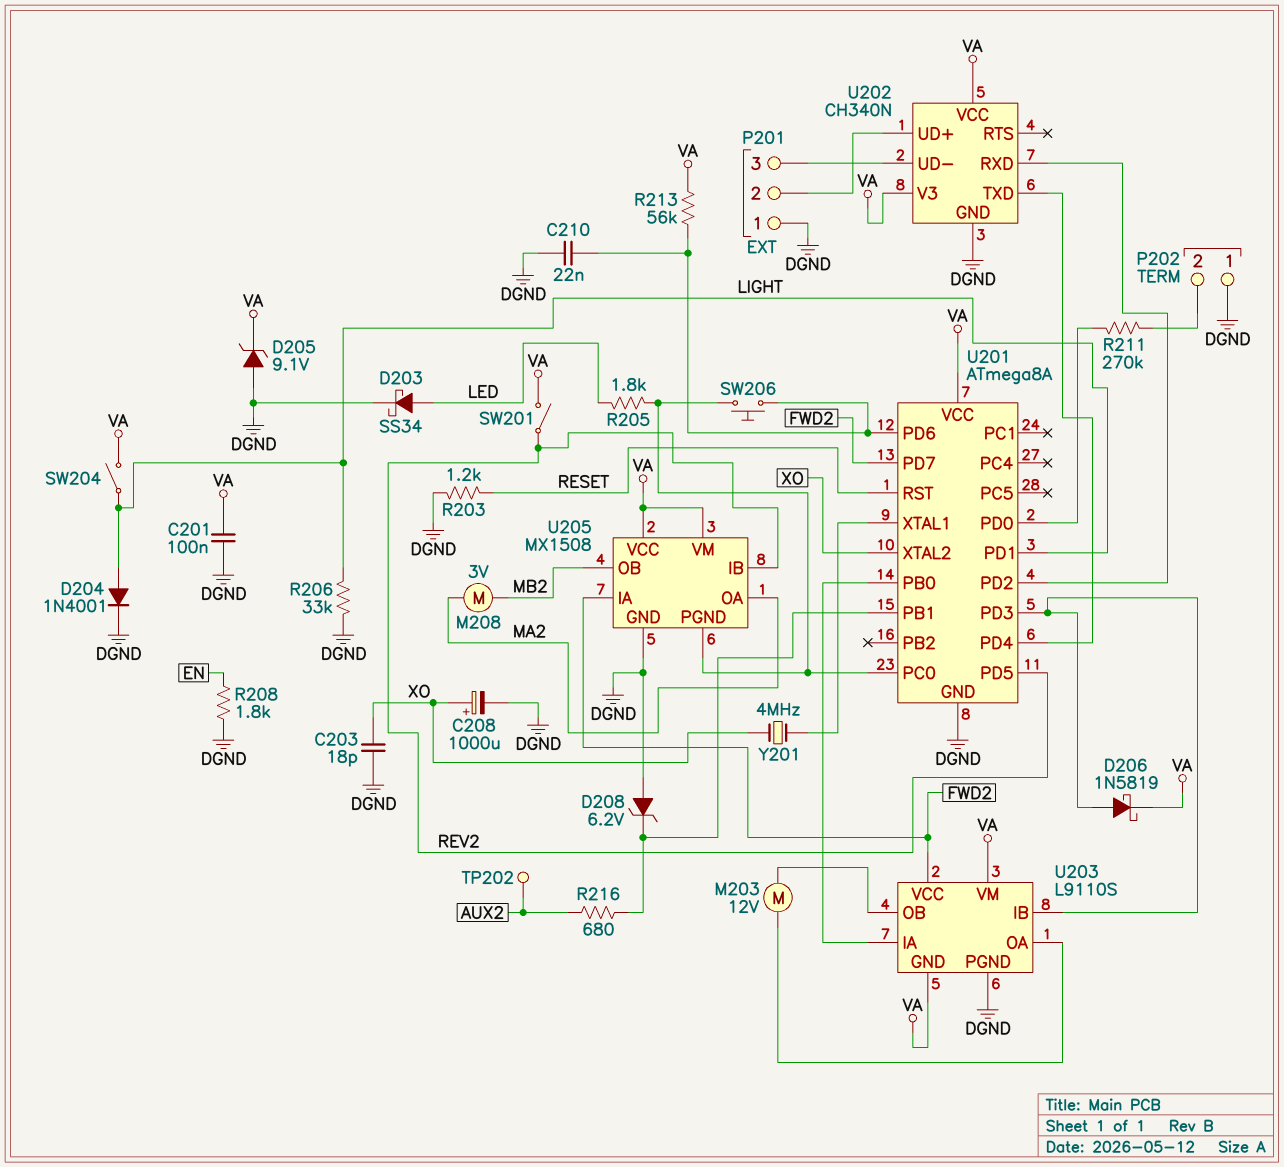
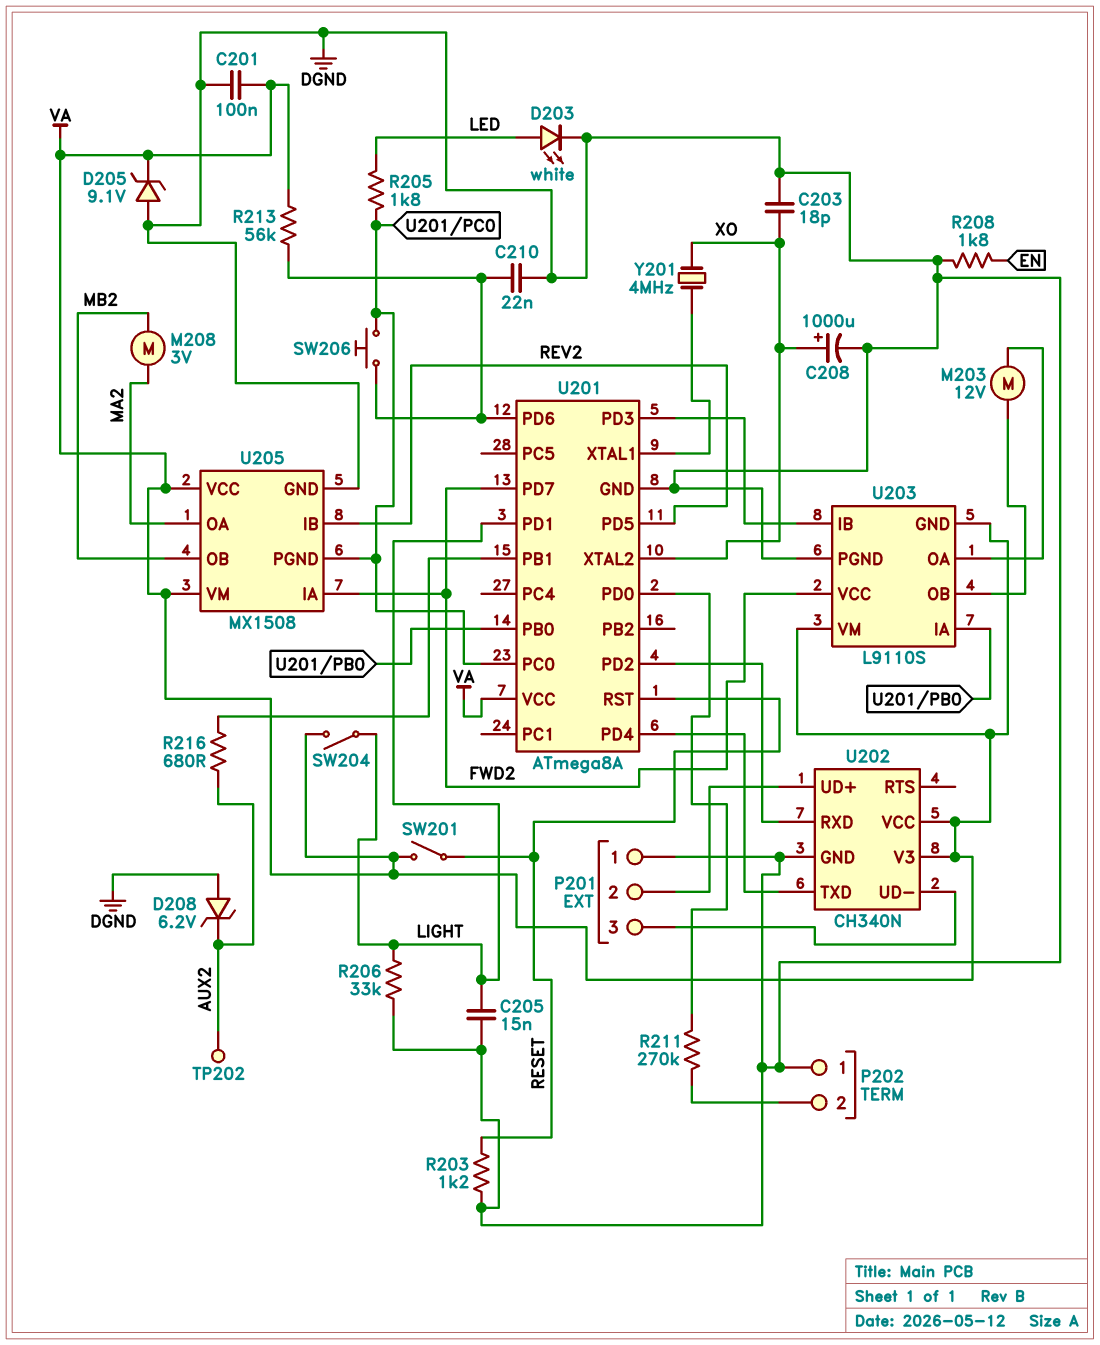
C205: none -> 15nF (DGND, LIGHT)
D203: schottky SS34 (A LED, K DGND) -> LED white (A LED, K DGND)
D204: diode 1N4001 (A LIGHT, K DGND) -> none
D206: schottky 1N5819 (A U201/PD3, K VA) -> none
D208: zener 6.2V (A DGND, K U201/PB1) -> zener 6.2V (A DGND, K AUX2)
SW201: switch (REV2, VA) -> switch (RESET, VA)

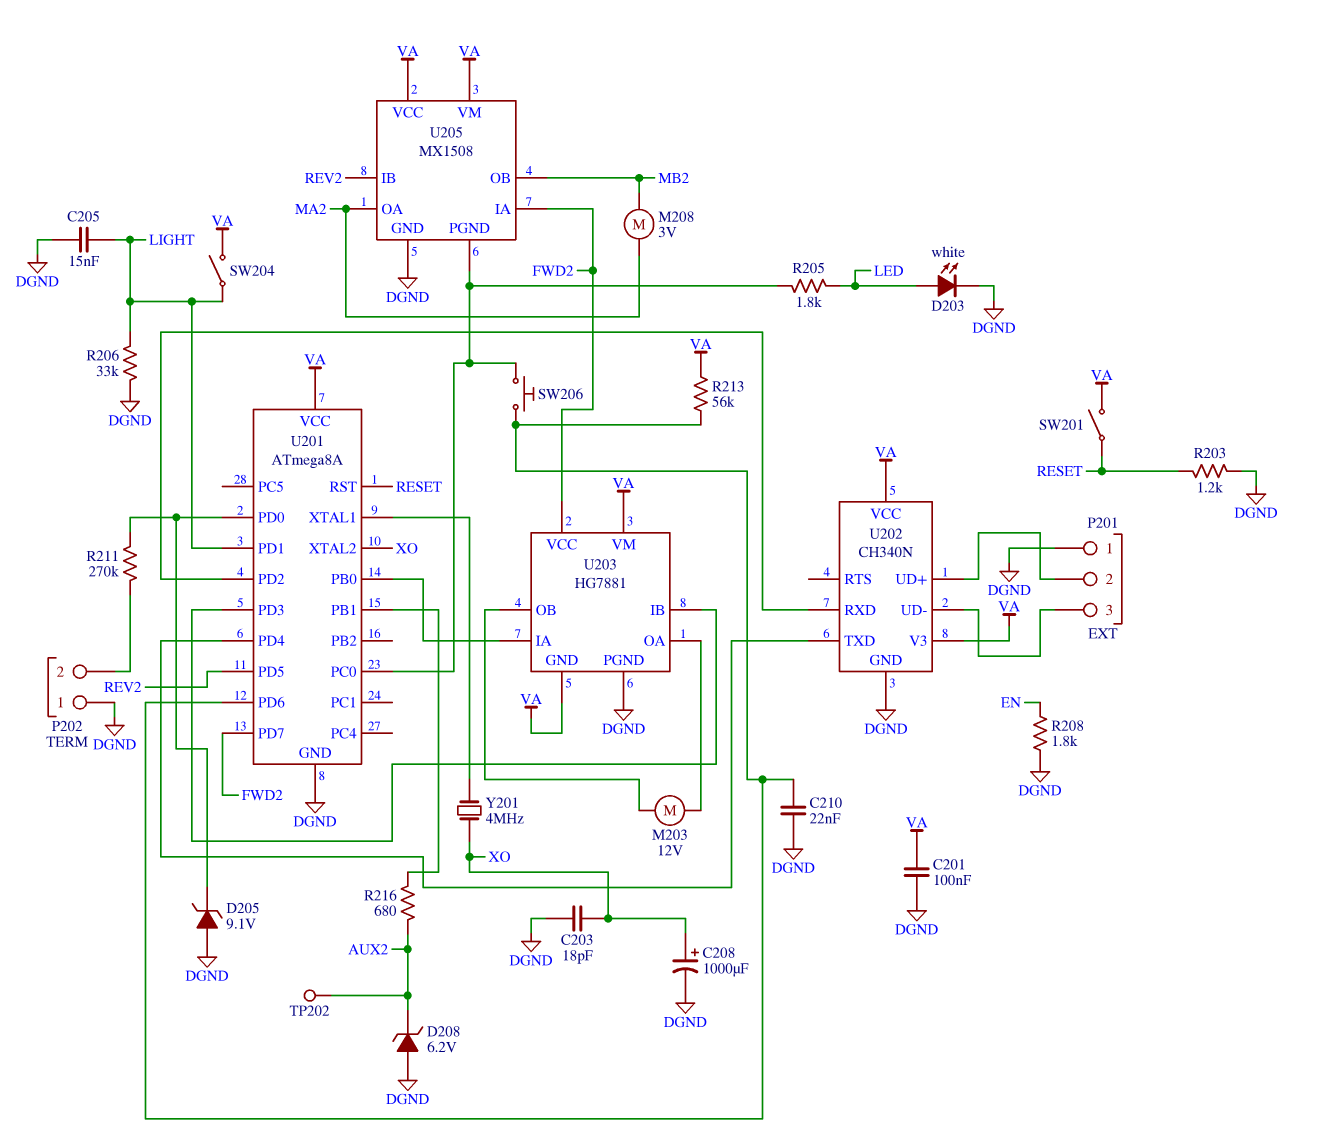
D205: zener 9.1V (A DGND, K VA) -> zener 9.1V (A DGND, K U201/PD0)
U203: L9110S -> HG7881

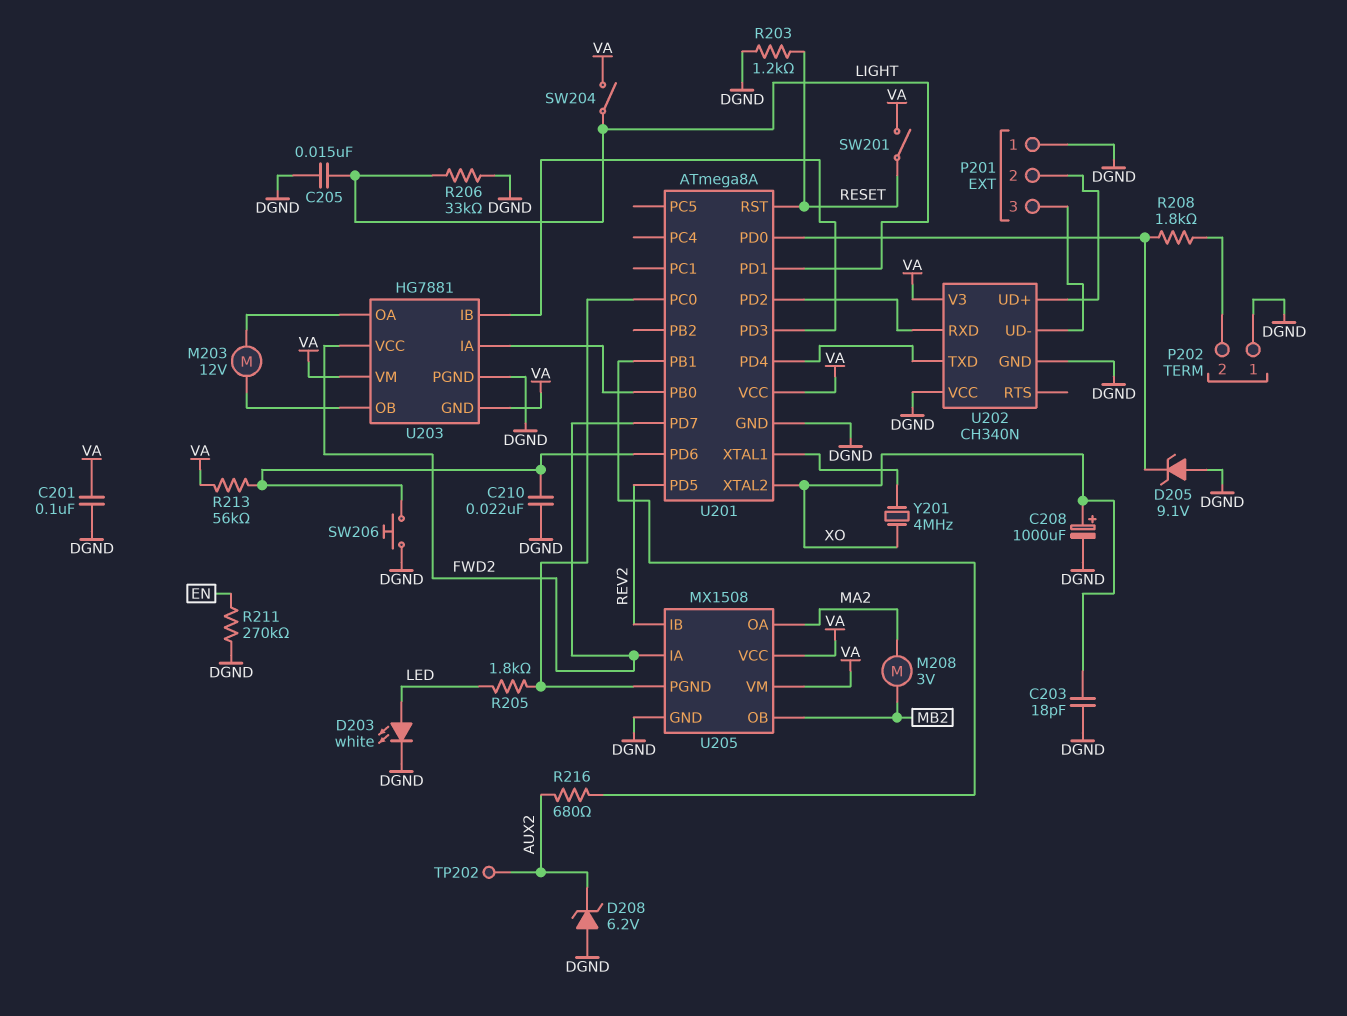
R208: 1.8k (DGND, EN) -> 1.8k (P202/2, U201/PD0)
R211: 270k (P202/2, U201/PD0) -> 270k (DGND, EN)
SW206: button (U201/PC0, U201/PD6) -> button (DGND, U201/PD6)
U202 pin VCC: VA -> DGND

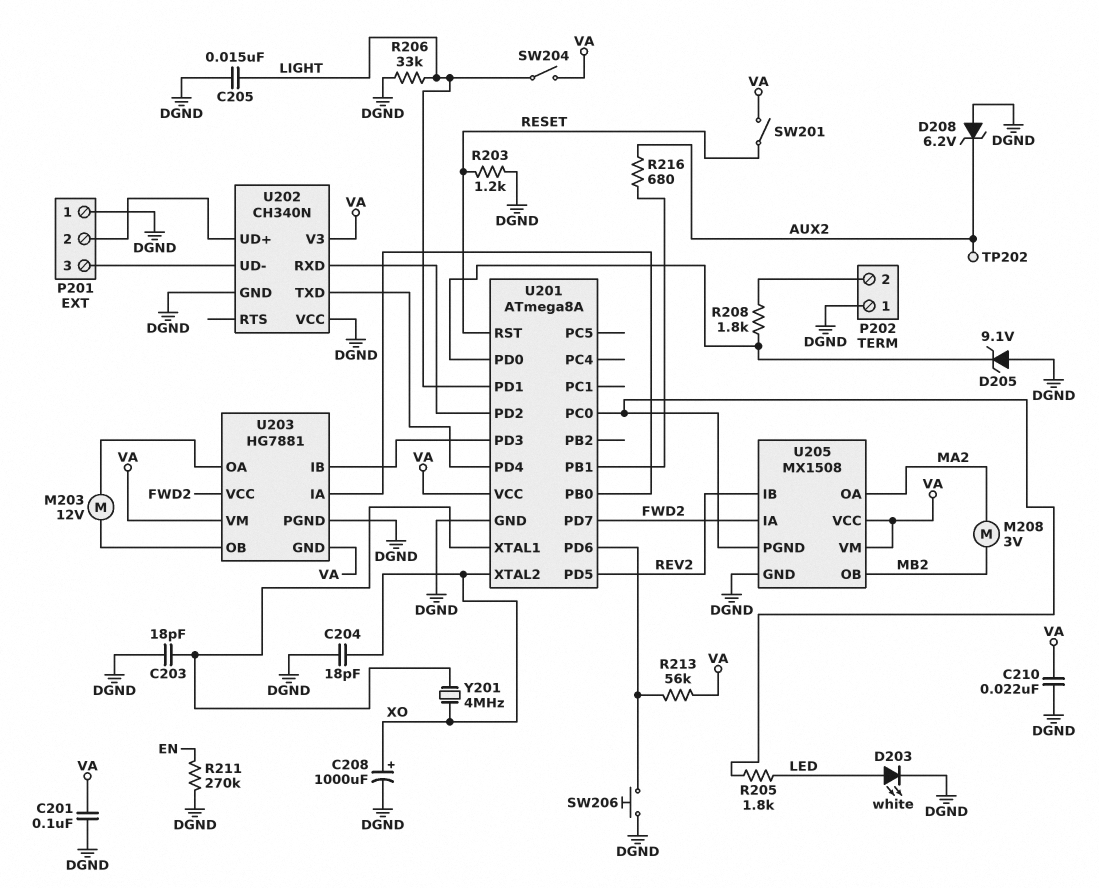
C203: 18pF (DGND, XO) -> 18pF (DGND, U201/XTAL1)
C204: none -> 18pF (DGND, XO)
C210: 22nF (DGND, U201/PD6) -> 22nF (DGND, VA)

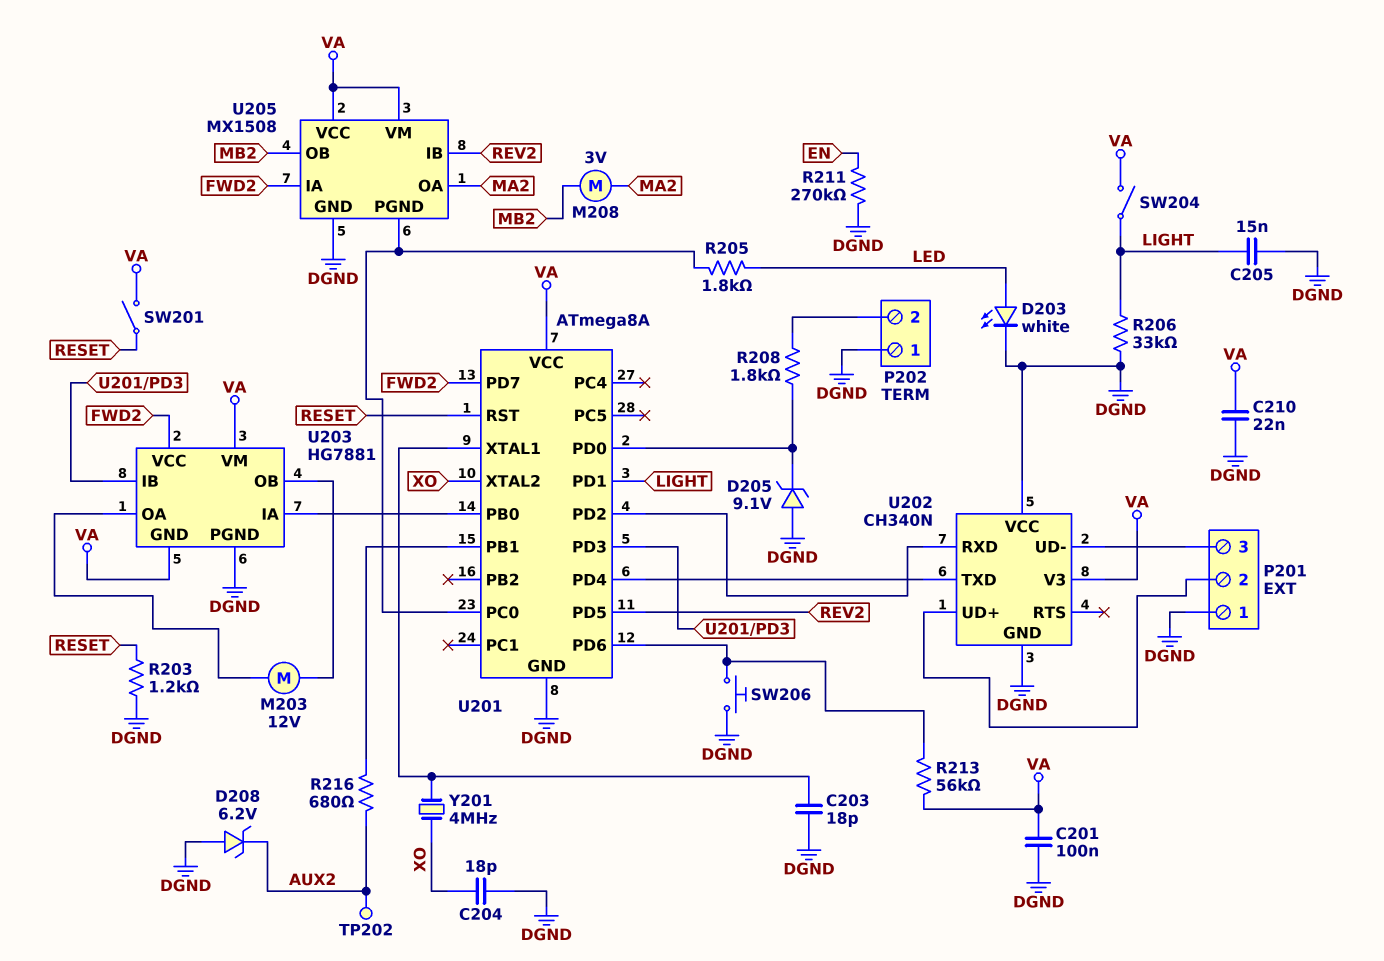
C208: 1000uF (plus XO, minus DGND) -> none

